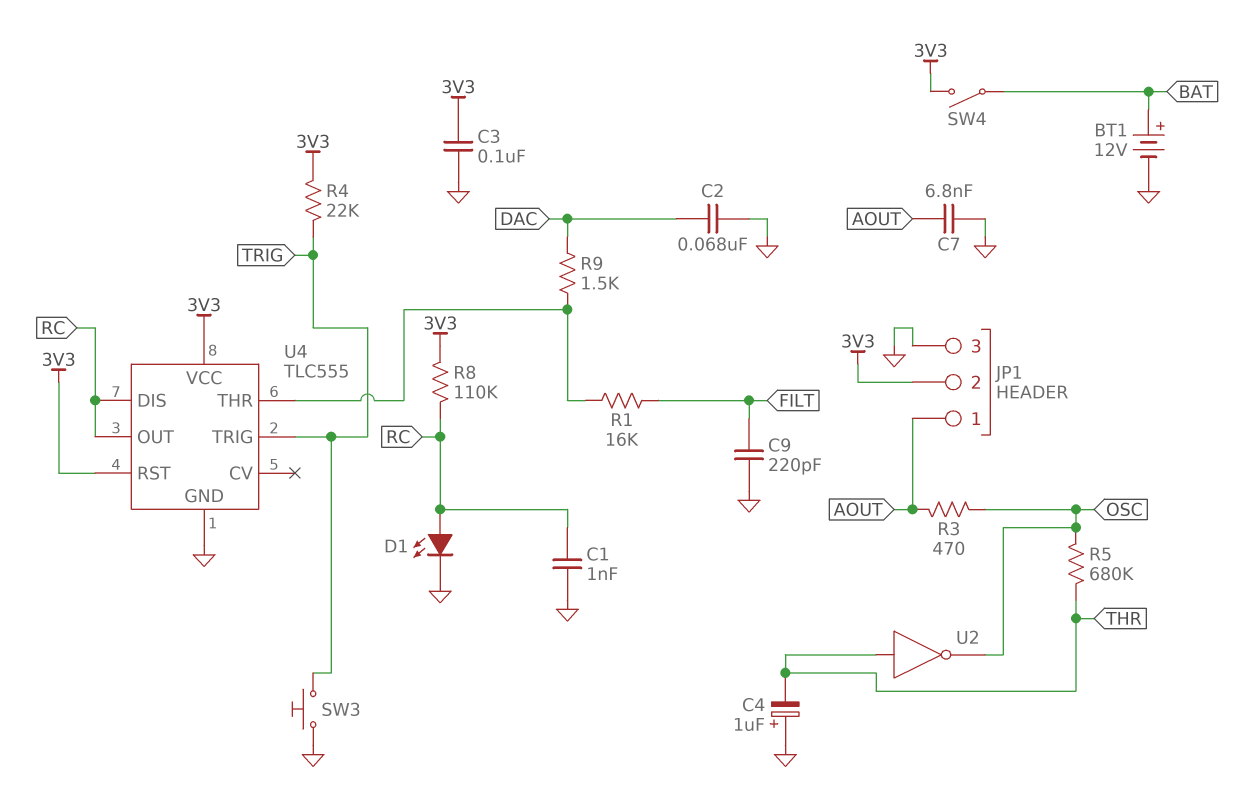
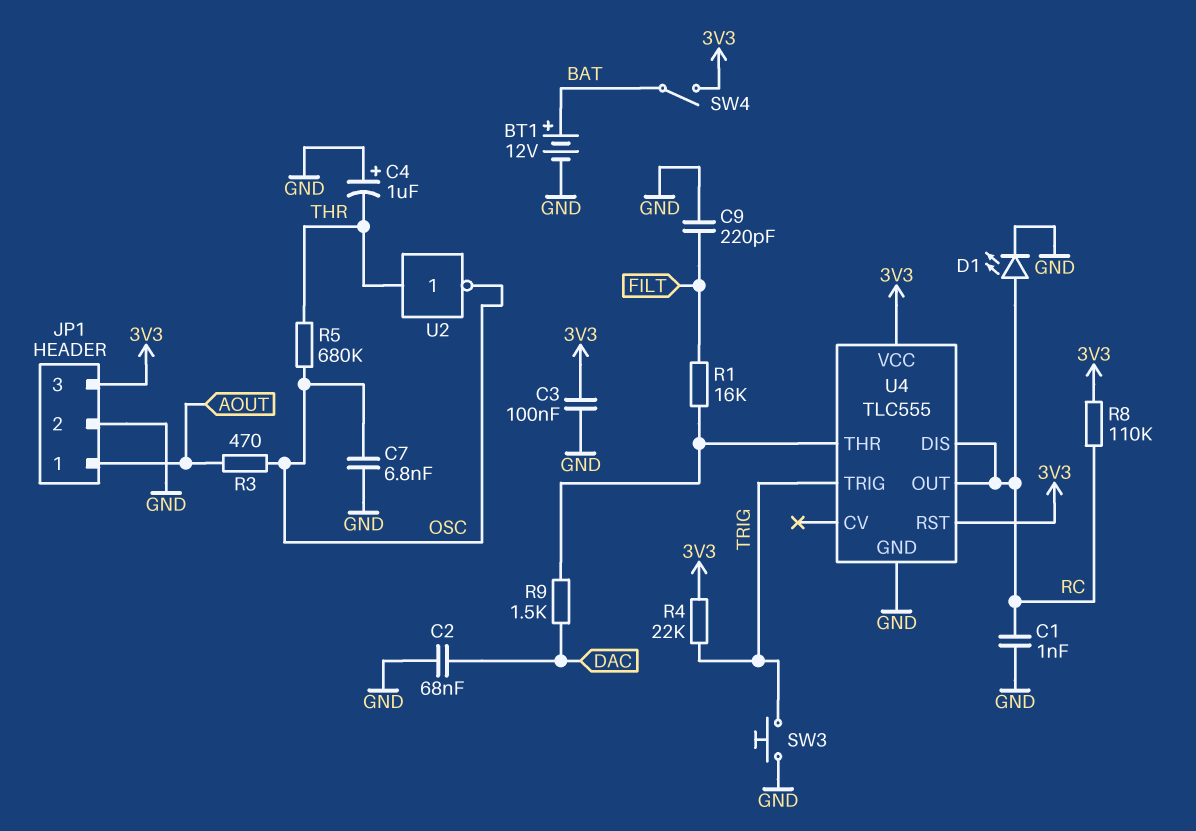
C7: 6.8nF (AOUT, GND) -> 6.8nF (GND, OSC)
JP1 pin 2: 3V3 -> GND
JP1 pin 3: GND -> 3V3

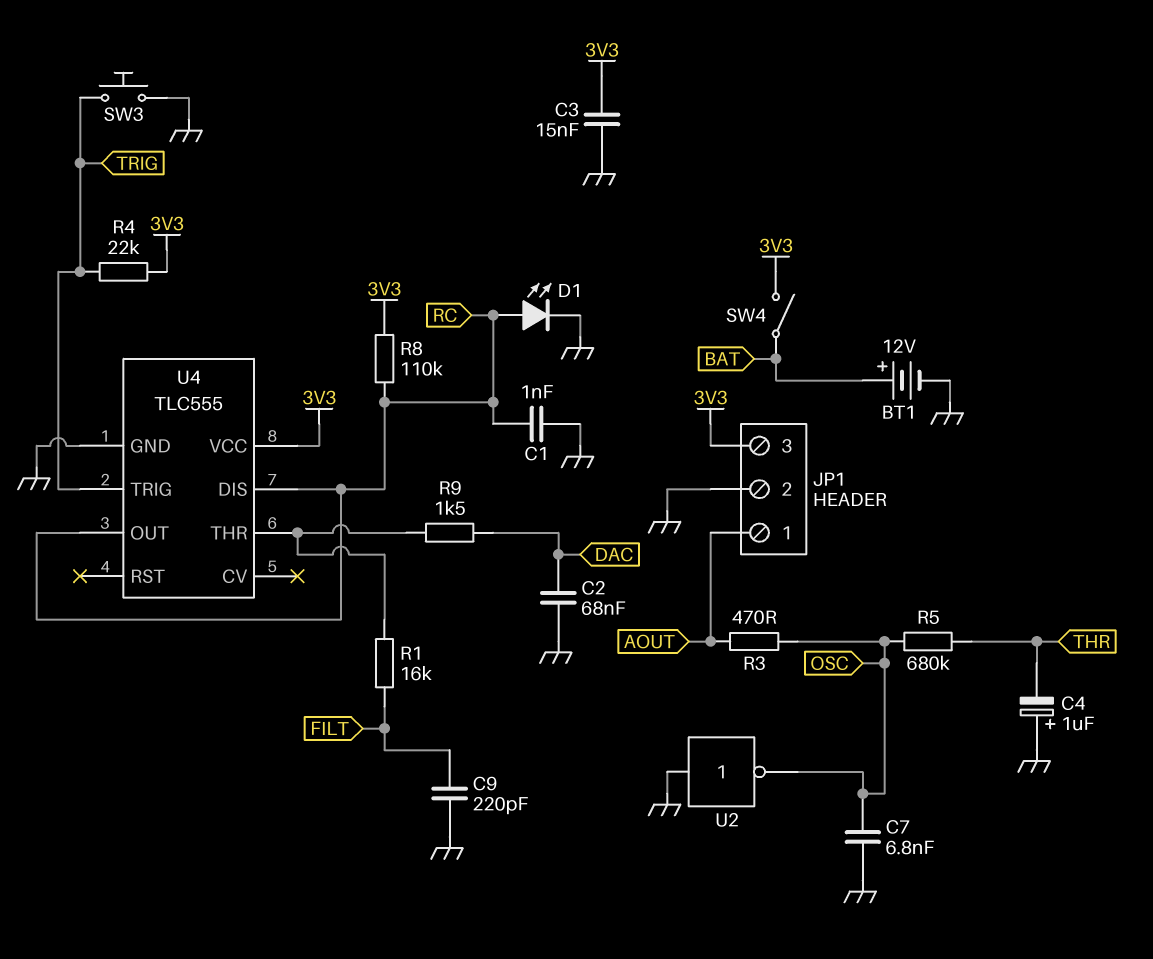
C3: 100nF (3V3, GND) -> 15nF (3V3, GND)
U2: NOT (in THR, out OSC) -> NOT (in GND, out OSC)
U4 pin RST: 3V3 -> none

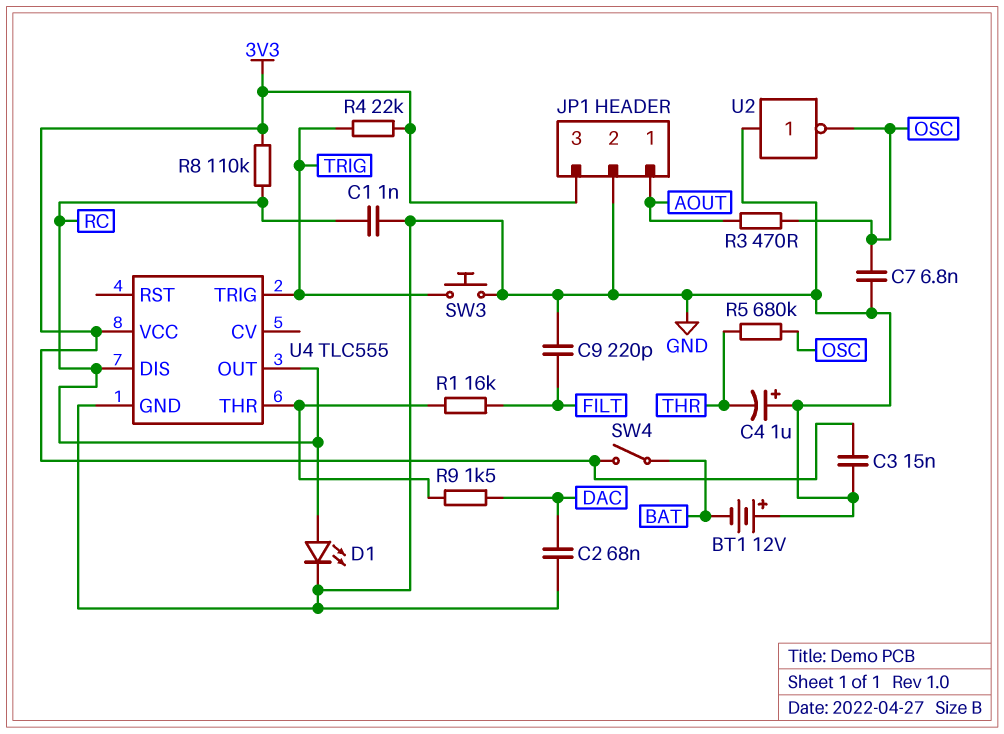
BT1: 12V (plus BAT, minus GND) -> 12V (plus GND, minus BAT)

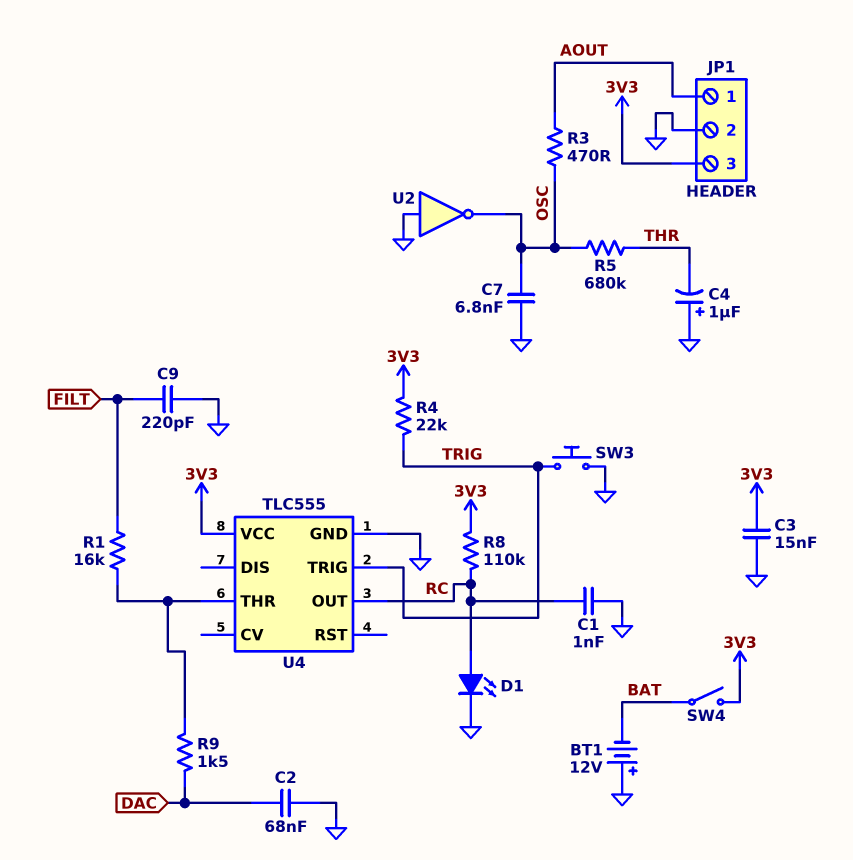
U4 pin DIS: RC -> none

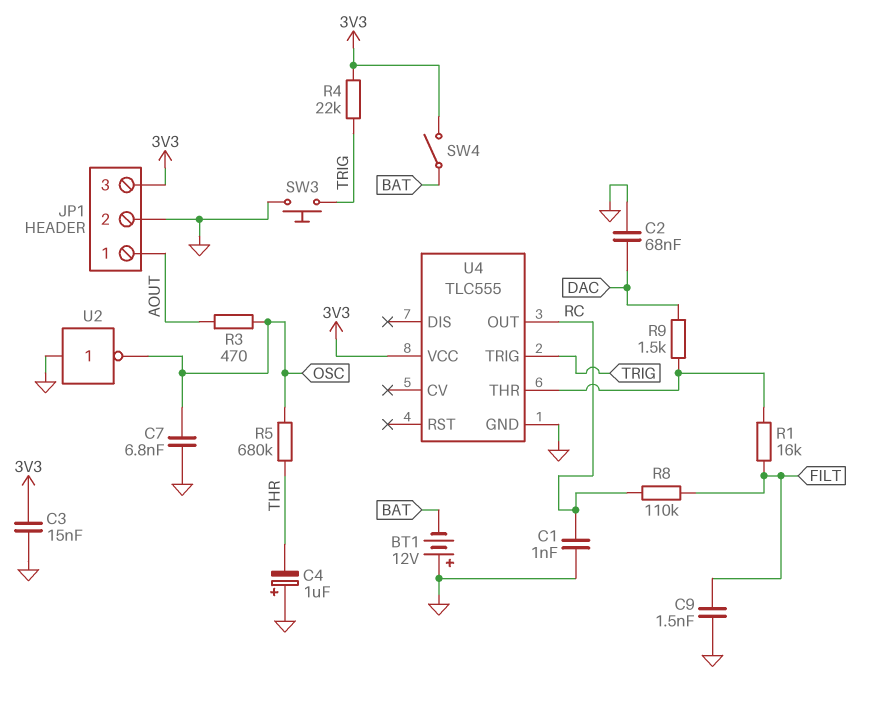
C9: 220pF (FILT, GND) -> 1.5nF (FILT, GND)
D1: LED (A RC, K GND) -> none
R8: 110k (3V3, RC) -> 110k (FILT, RC)

